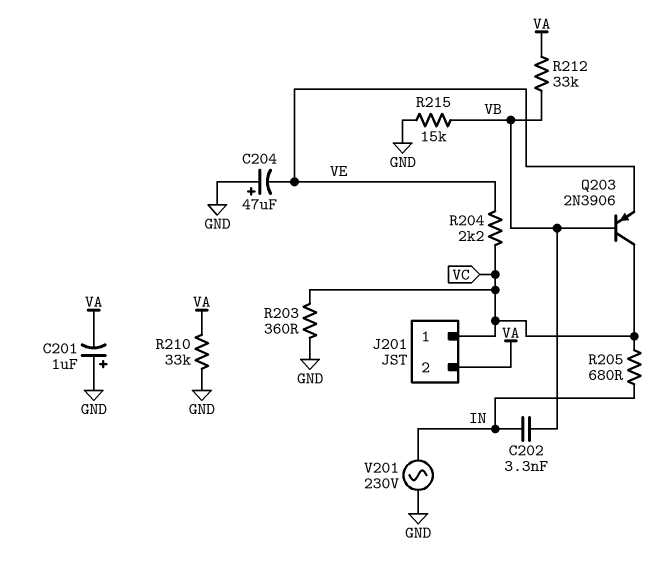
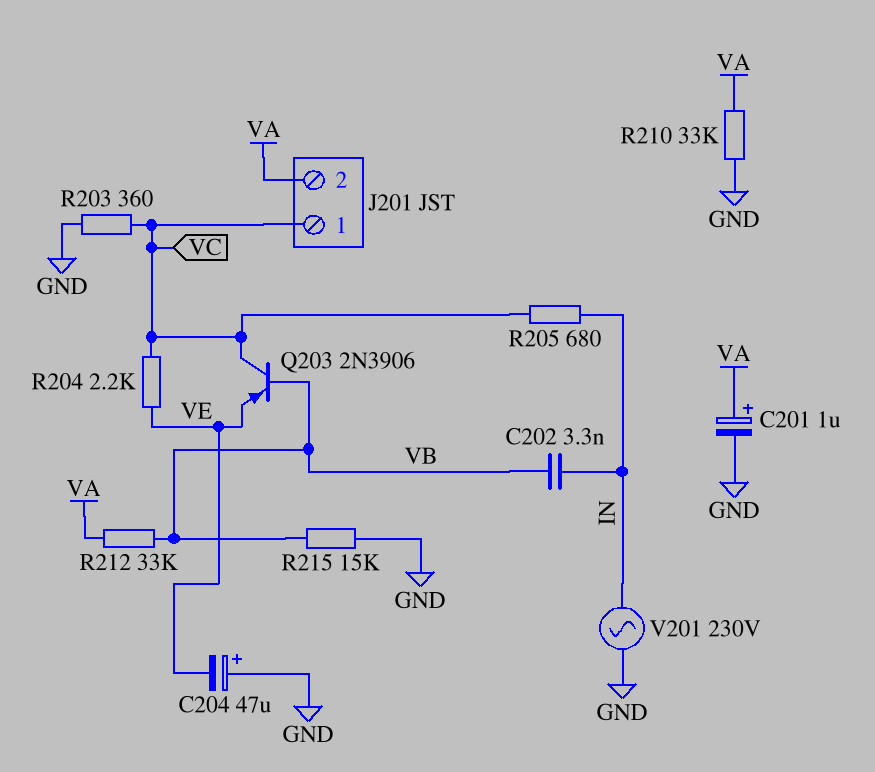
C201: 1uF (plus GND, minus VA) -> 1uF (plus VA, minus GND)

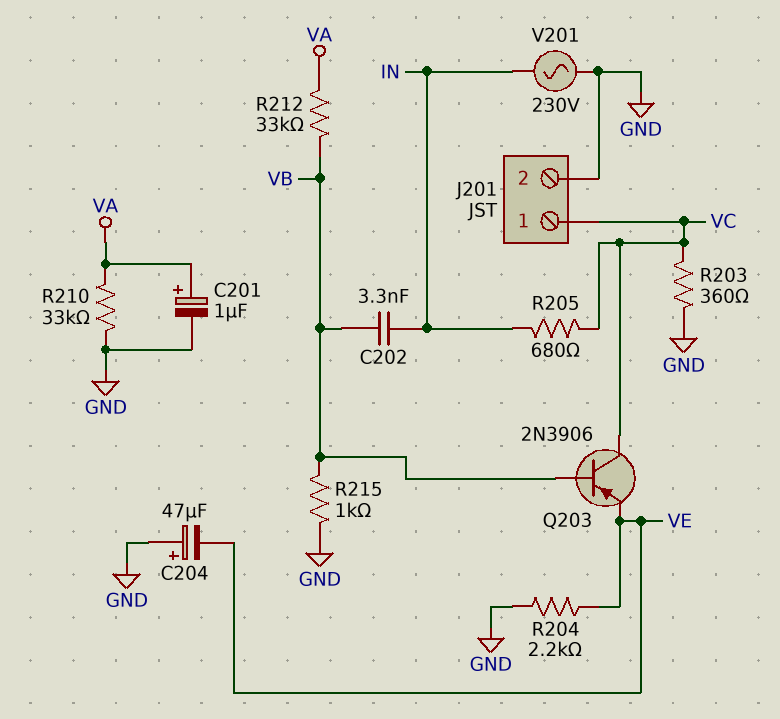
J201 pin 2: VA -> GND
R204: 2.2k (VC, VE) -> 2.2k (GND, VE)
R215: 15k (GND, VB) -> 1k (GND, VB)

